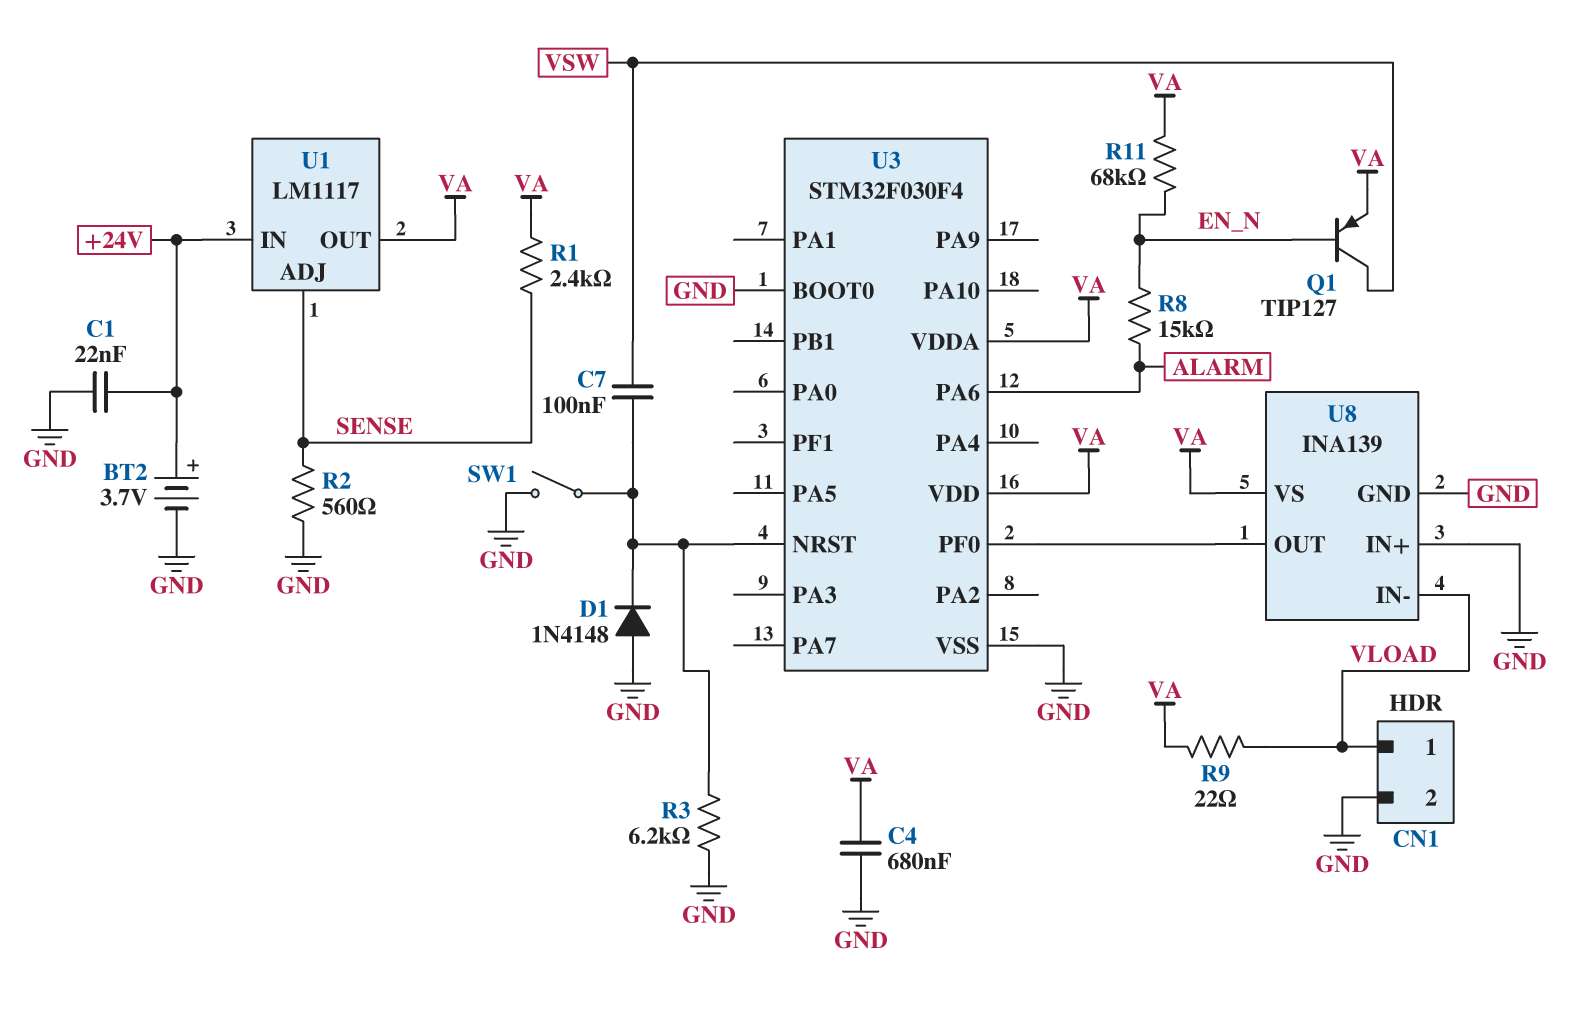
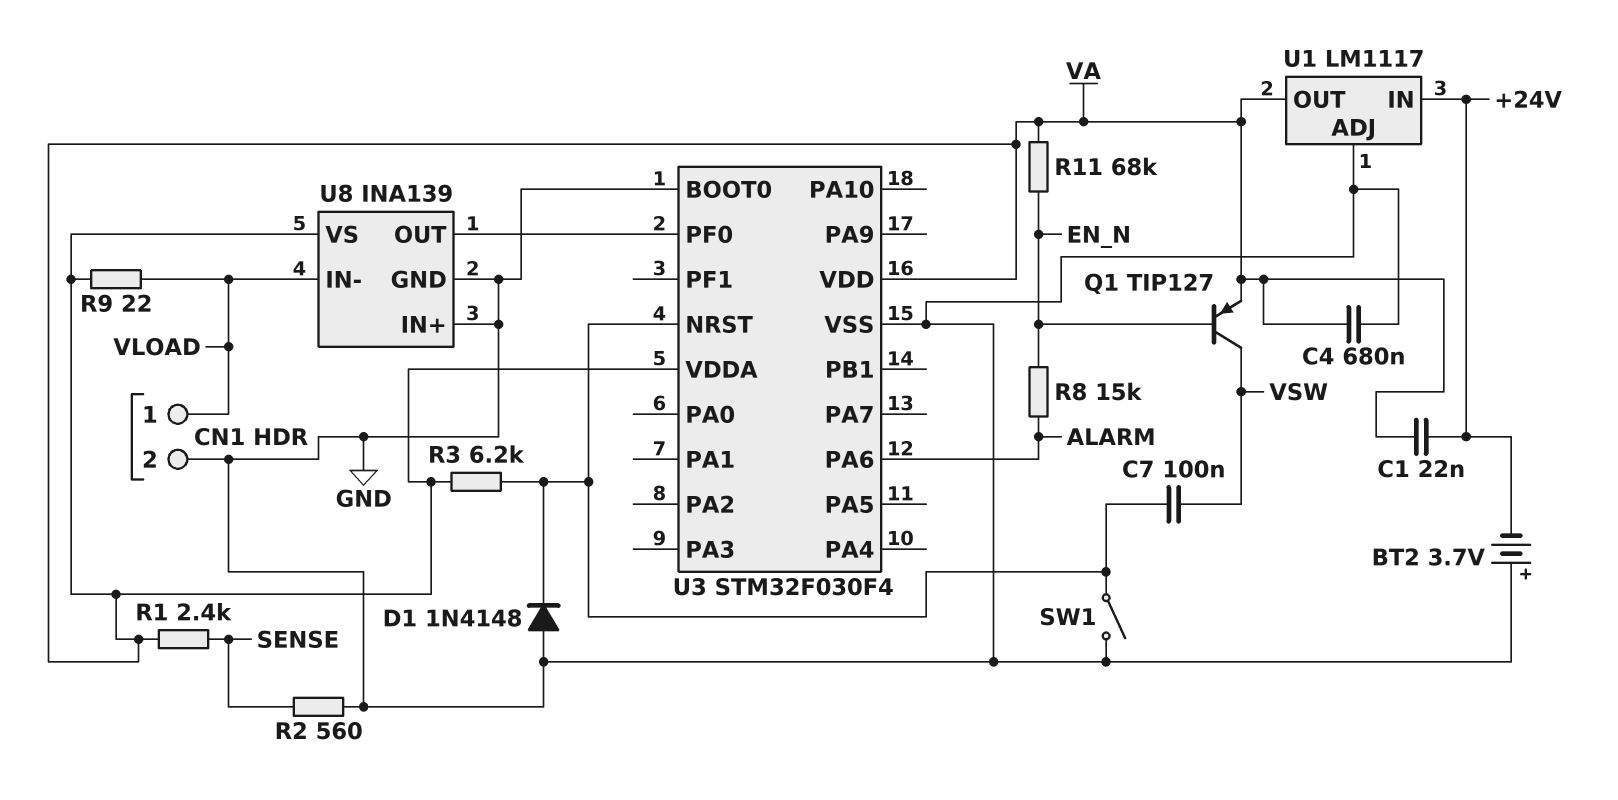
BT2: 3.7V (plus +24V, minus GND) -> 3.7V (plus GND, minus +24V)
C1: 22nF (+24V, GND) -> 22nF (+24V, VA)
R3: 6.2k (GND, U3/NRST) -> 6.2k (U3/NRST, VA)
U1 pin ADJ: SENSE -> GND

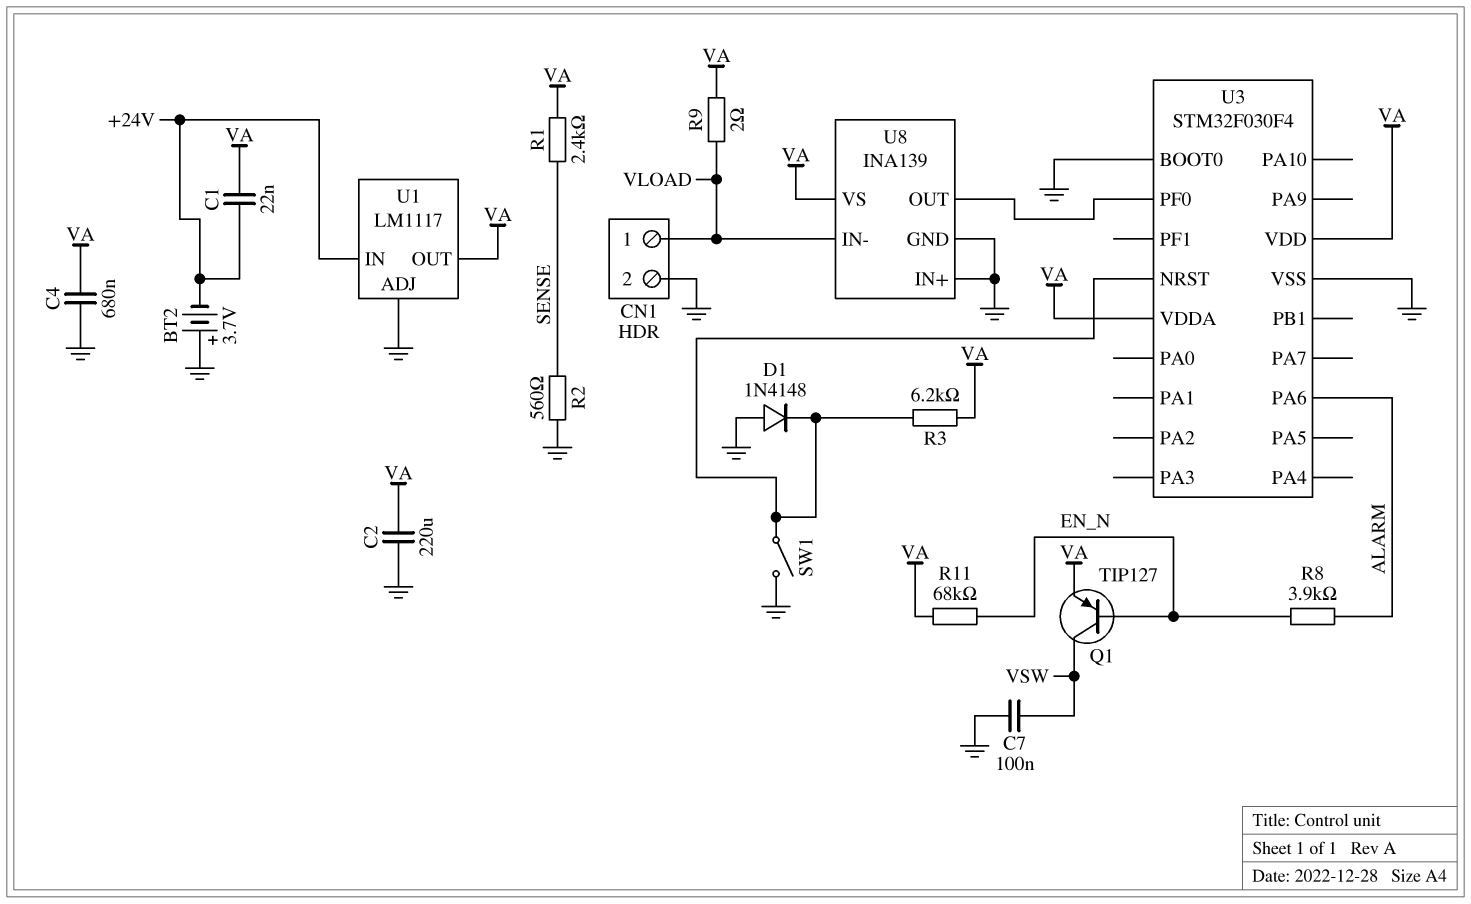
C2: none -> 220uF (GND, VA)
C7: 100nF (U3/NRST, VSW) -> 100nF (GND, VSW)
R8: 15k (ALARM, EN_N) -> 3.9k (ALARM, EN_N)
R9: 22 (VA, VLOAD) -> 2 (VA, VLOAD)

